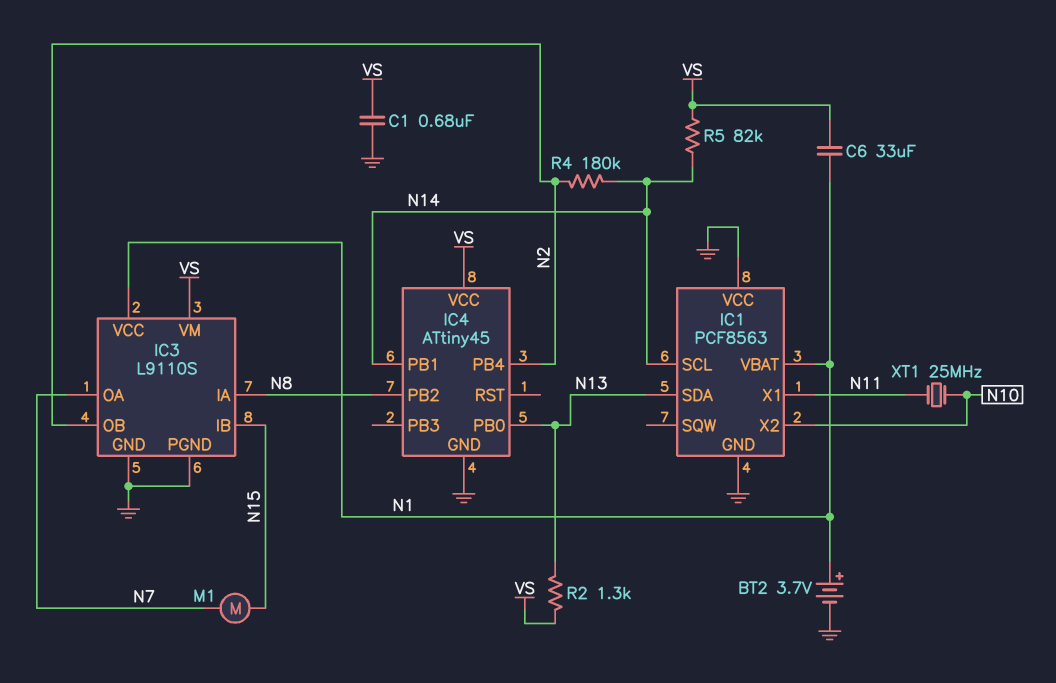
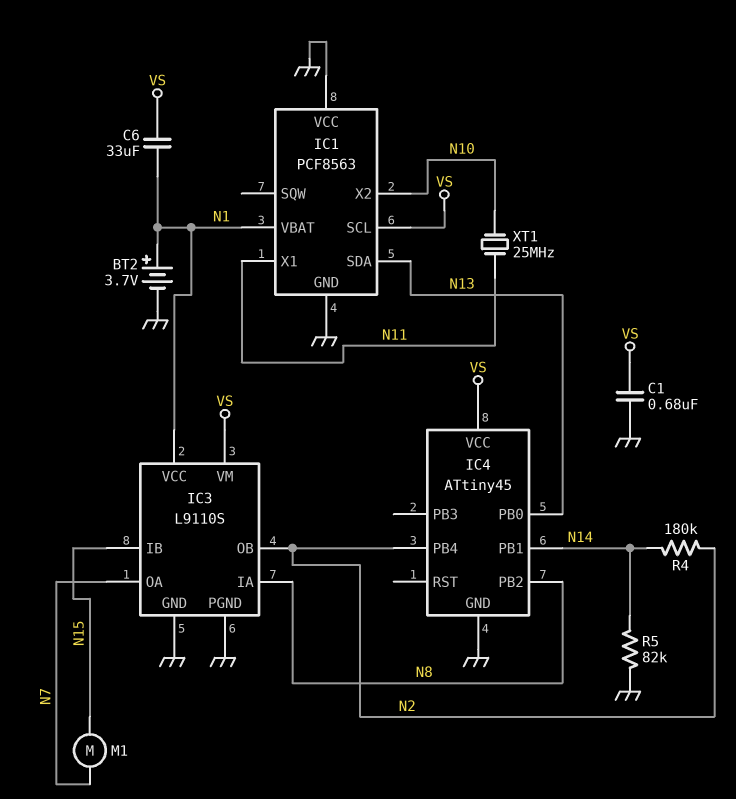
IC1 pin SCL: N14 -> VS
R2: 1.3k (N13, VS) -> none
R5: 82k (N14, VS) -> 82k (GND, N14)

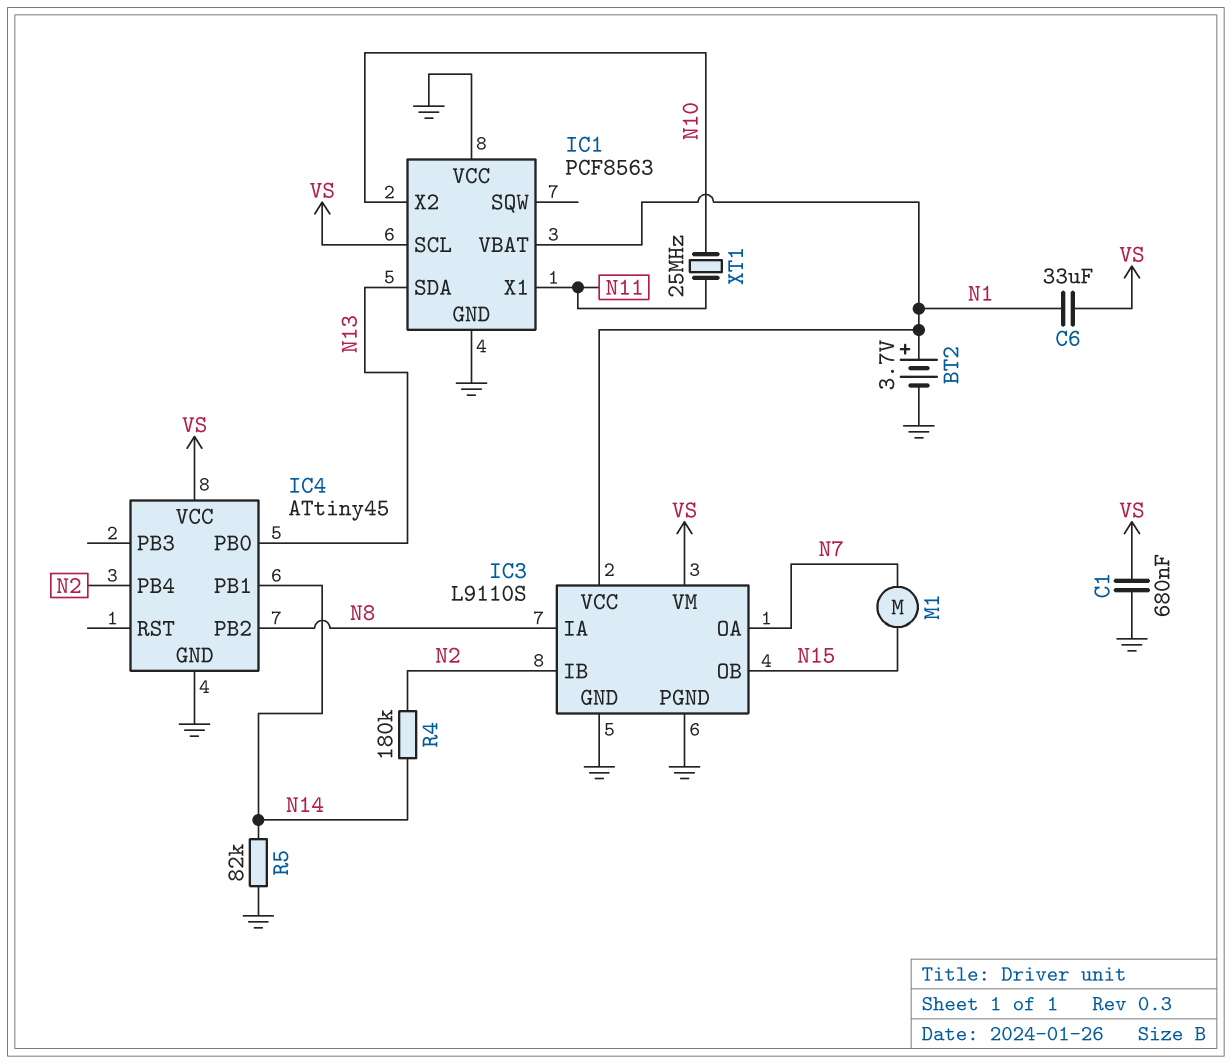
IC3 pin IB: N15 -> N2
IC3 pin OB: N2 -> N15

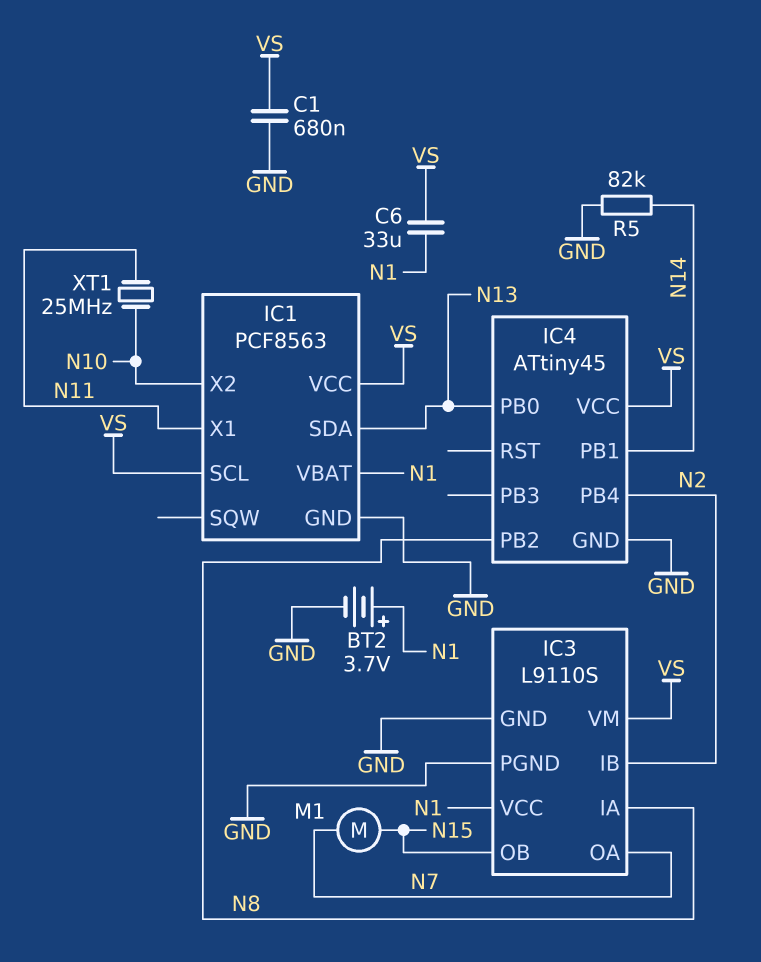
IC1 pin VCC: GND -> VS
R4: 180k (N2, N14) -> none

